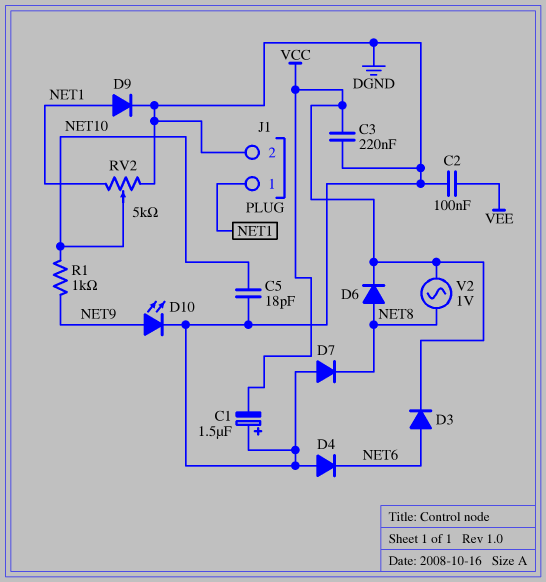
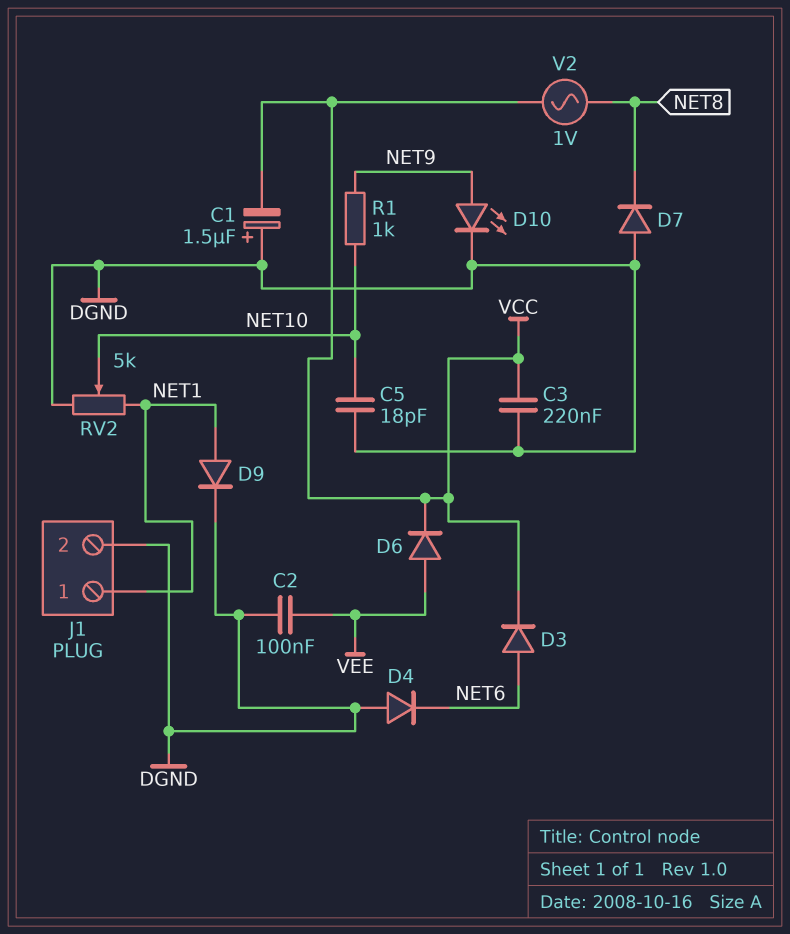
D6: diode (A NET8, K VCC) -> diode (A VEE, K VCC)

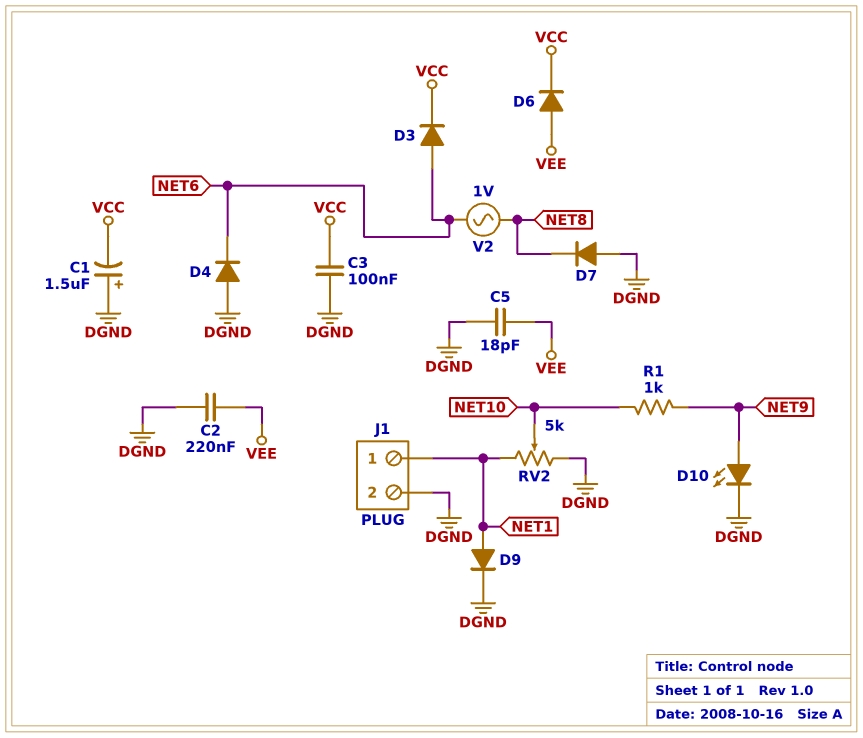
C2: 100nF (DGND, VEE) -> 220nF (DGND, VEE)
C3: 220nF (DGND, VCC) -> 100nF (DGND, VCC)
C5: 18pF (DGND, NET10) -> 18pF (DGND, VEE)
V2: AC 1V (NET8, VCC) -> AC 1V (NET6, NET8)

